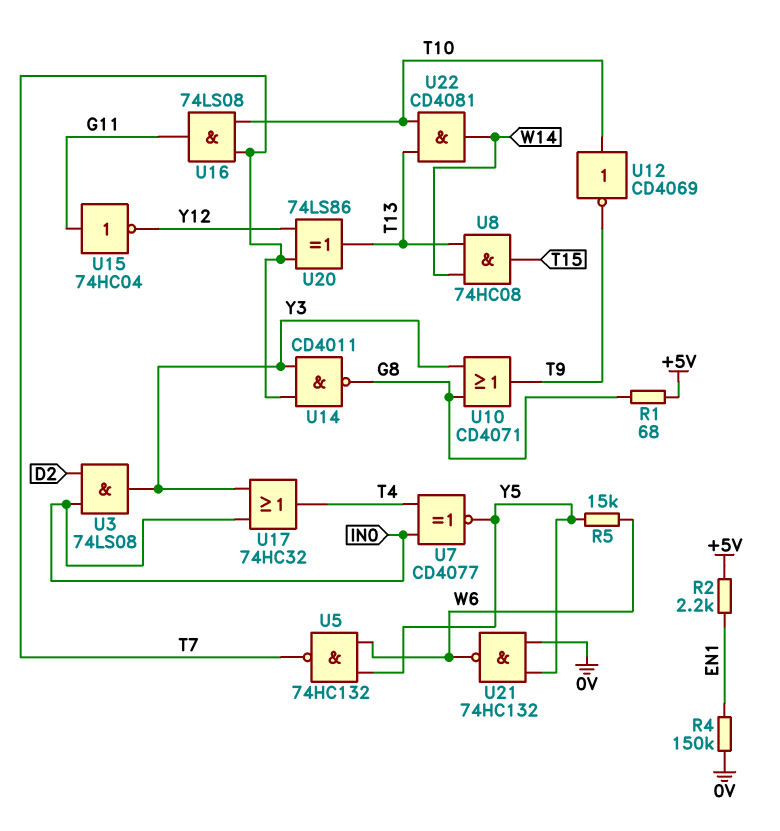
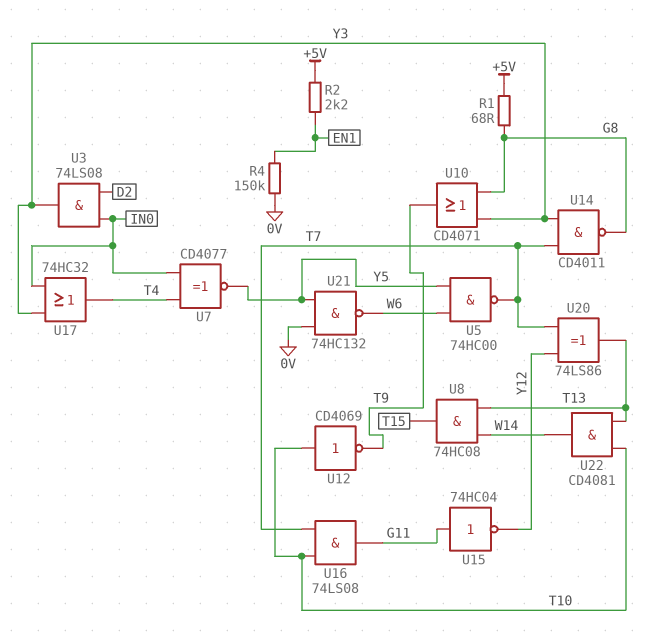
R5: 15k (W6, Y5) -> none
U5: NAND 74HC132 (in W6, in Y5, out T7) -> NAND 74HC00 (in W6, in Y5, out T7)

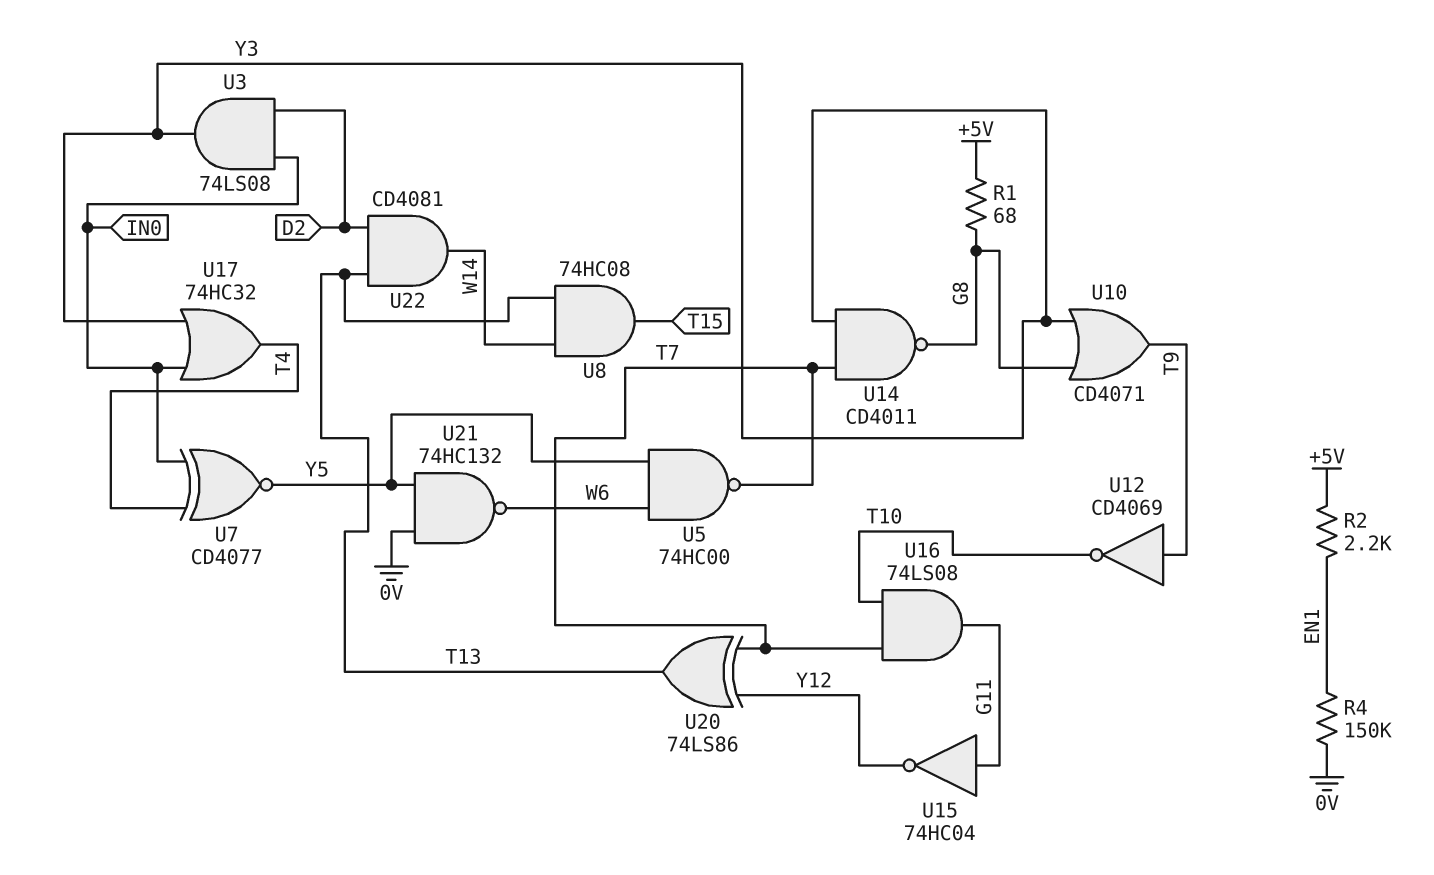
U12: NOT CD4069 (in T10, out T9) -> NOT CD4069 (in T9, out T10)
U22: AND CD4081 (in T10, in T13, out W14) -> AND CD4081 (in D2, in T13, out W14)

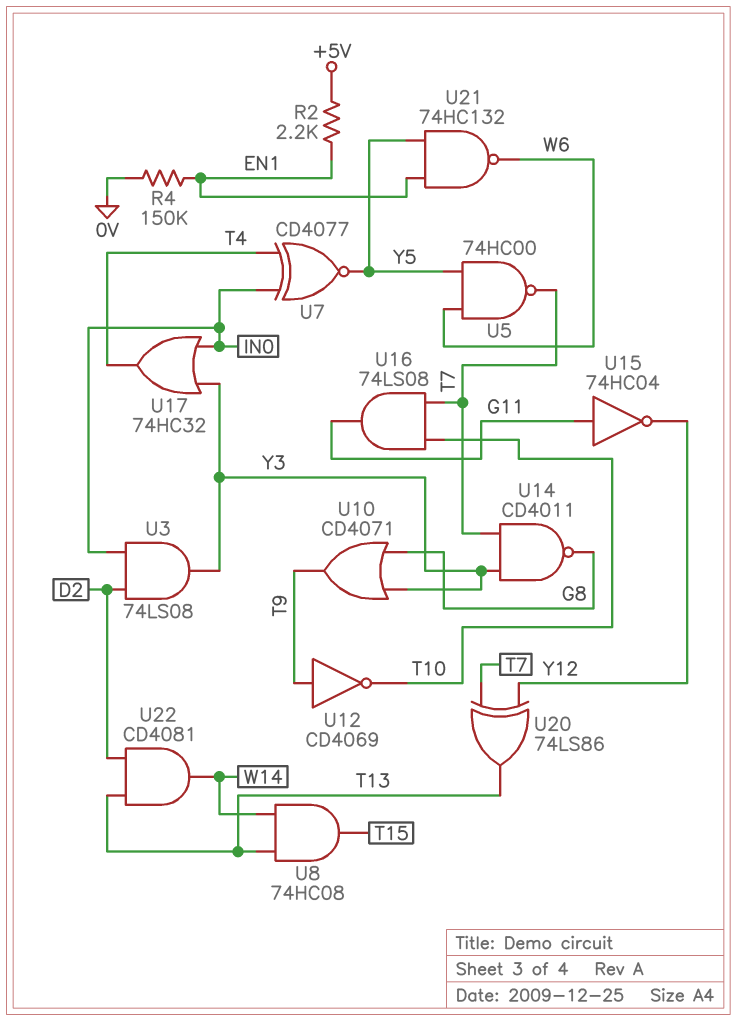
R1: 68 (+5V, G8) -> none
U21: NAND 74HC132 (in 0V, in Y5, out W6) -> NAND 74HC132 (in EN1, in Y5, out W6)

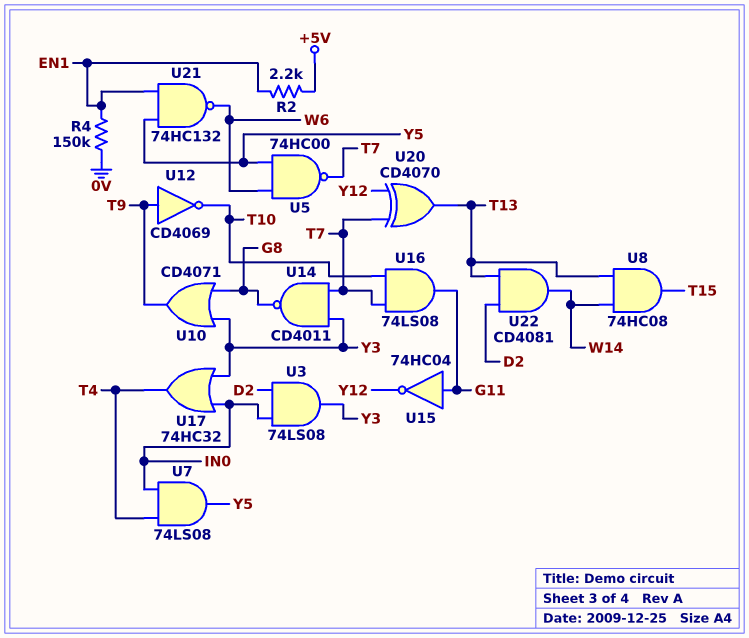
U7: XNOR CD4077 (in IN0, in T4, out Y5) -> AND 74LS08 (in IN0, in T4, out Y5)
U20: XOR 74LS86 (in T7, in Y12, out T13) -> XOR CD4070 (in T7, in Y12, out T13)

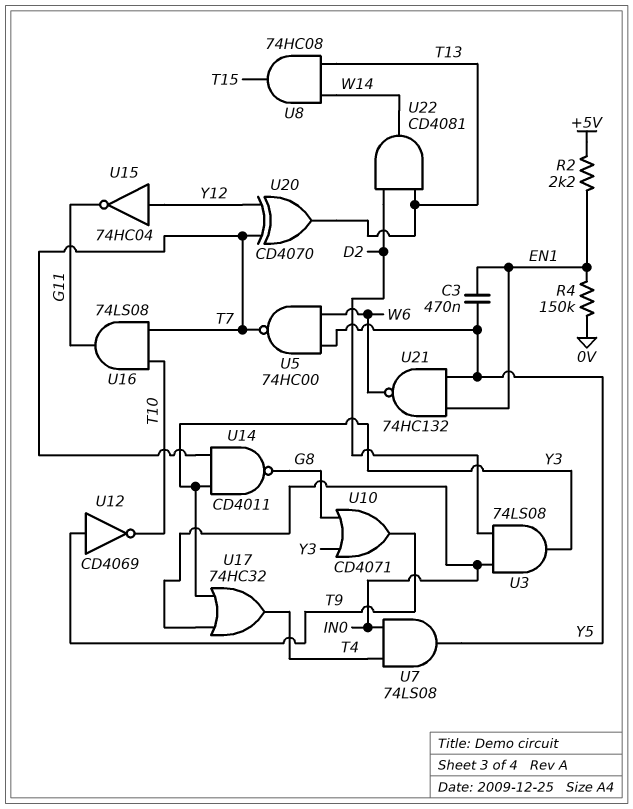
C3: none -> 470nF (EN1, Y5)
U15: NOT 74HC04 (in G11, out Y12) -> NOT 74HC04 (in Y12, out G11)

